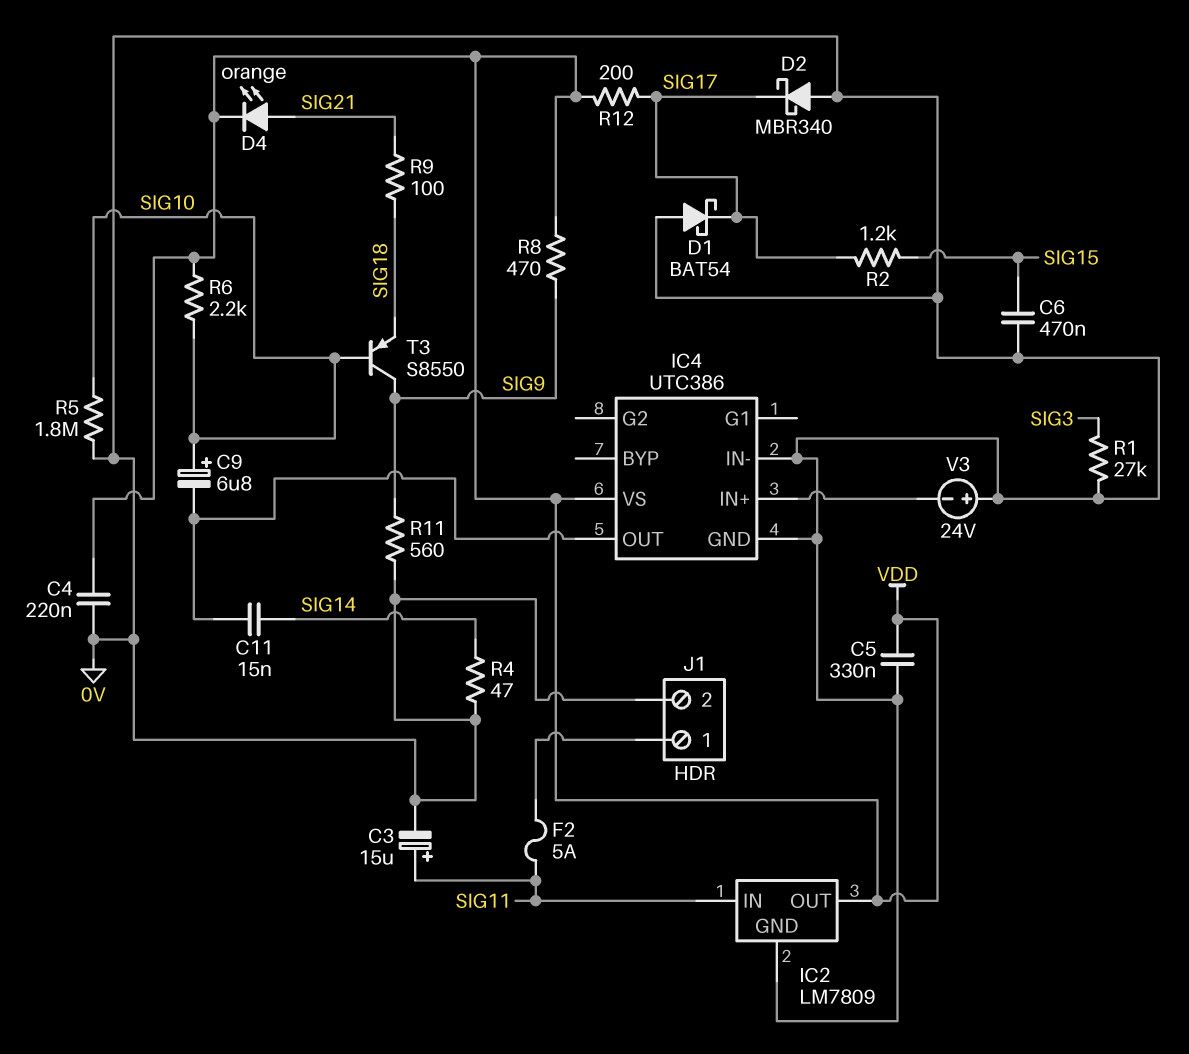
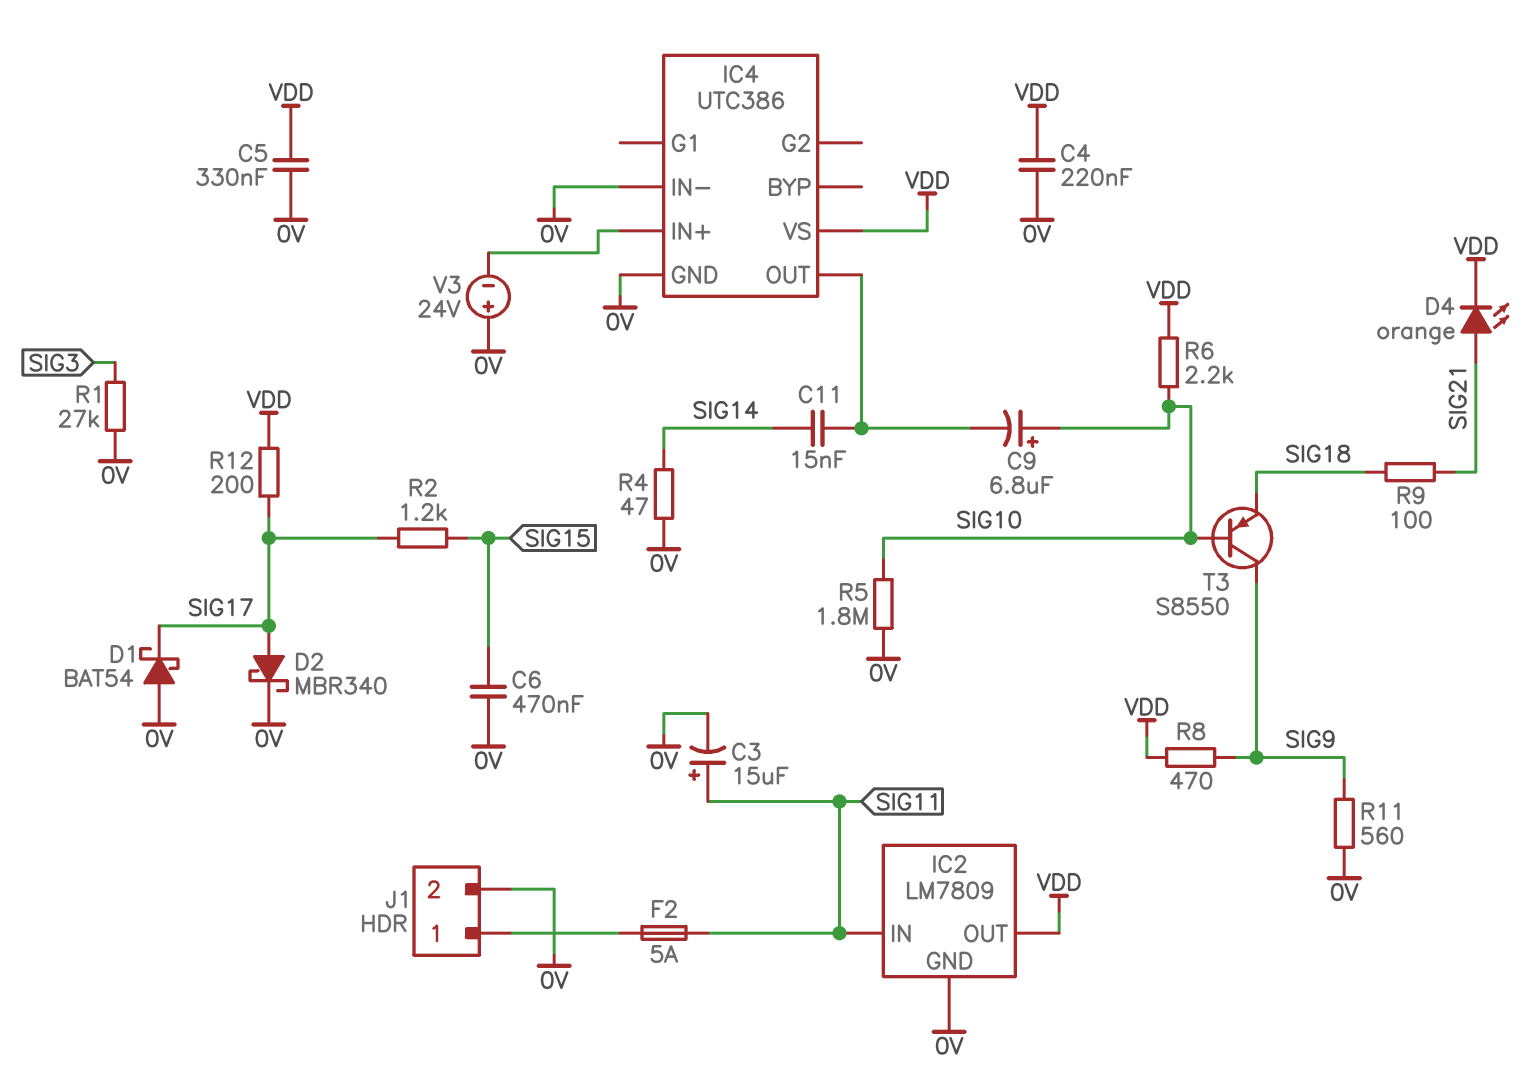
D2: schottky MBR340 (A 0V, K SIG17) -> schottky MBR340 (A SIG17, K 0V)

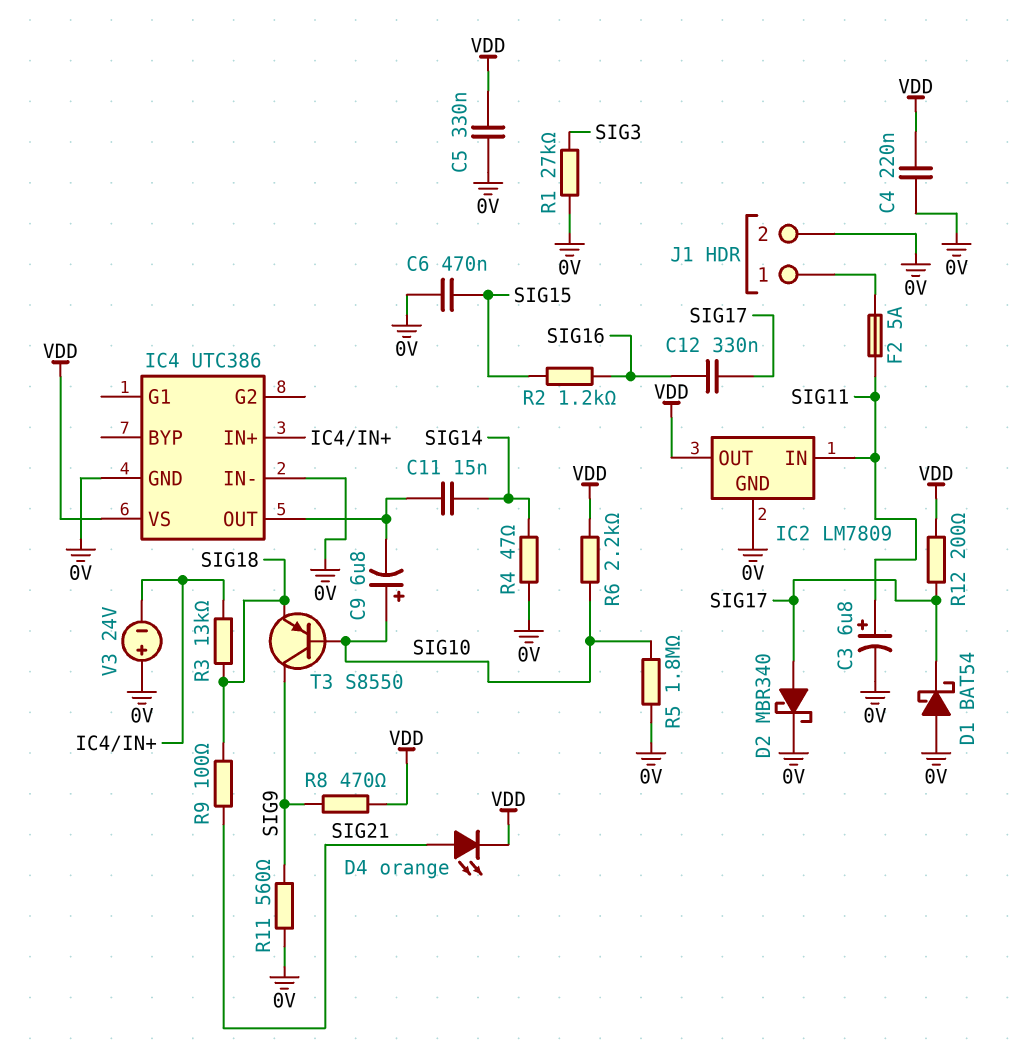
C3: 15uF (plus SIG11, minus 0V) -> 6.8uF (plus SIG11, minus 0V)
C12: none -> 330nF (SIG16, SIG17)
R2: 1.2k (SIG15, SIG17) -> 1.2k (SIG15, SIG16)
R3: none -> 13k (IC4/IN+, SIG18)

